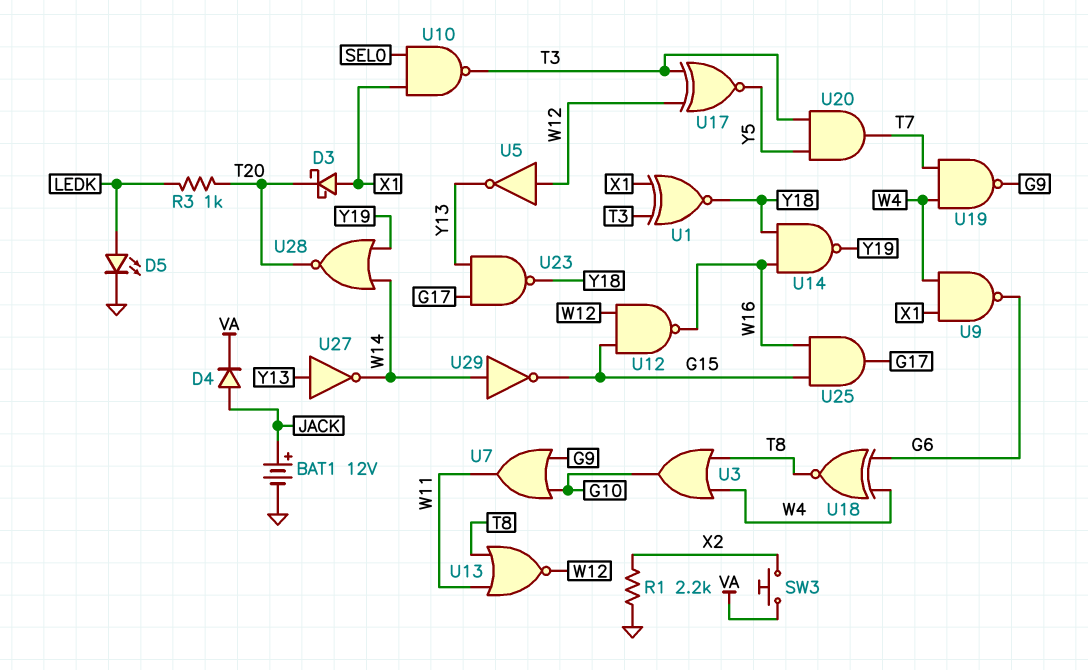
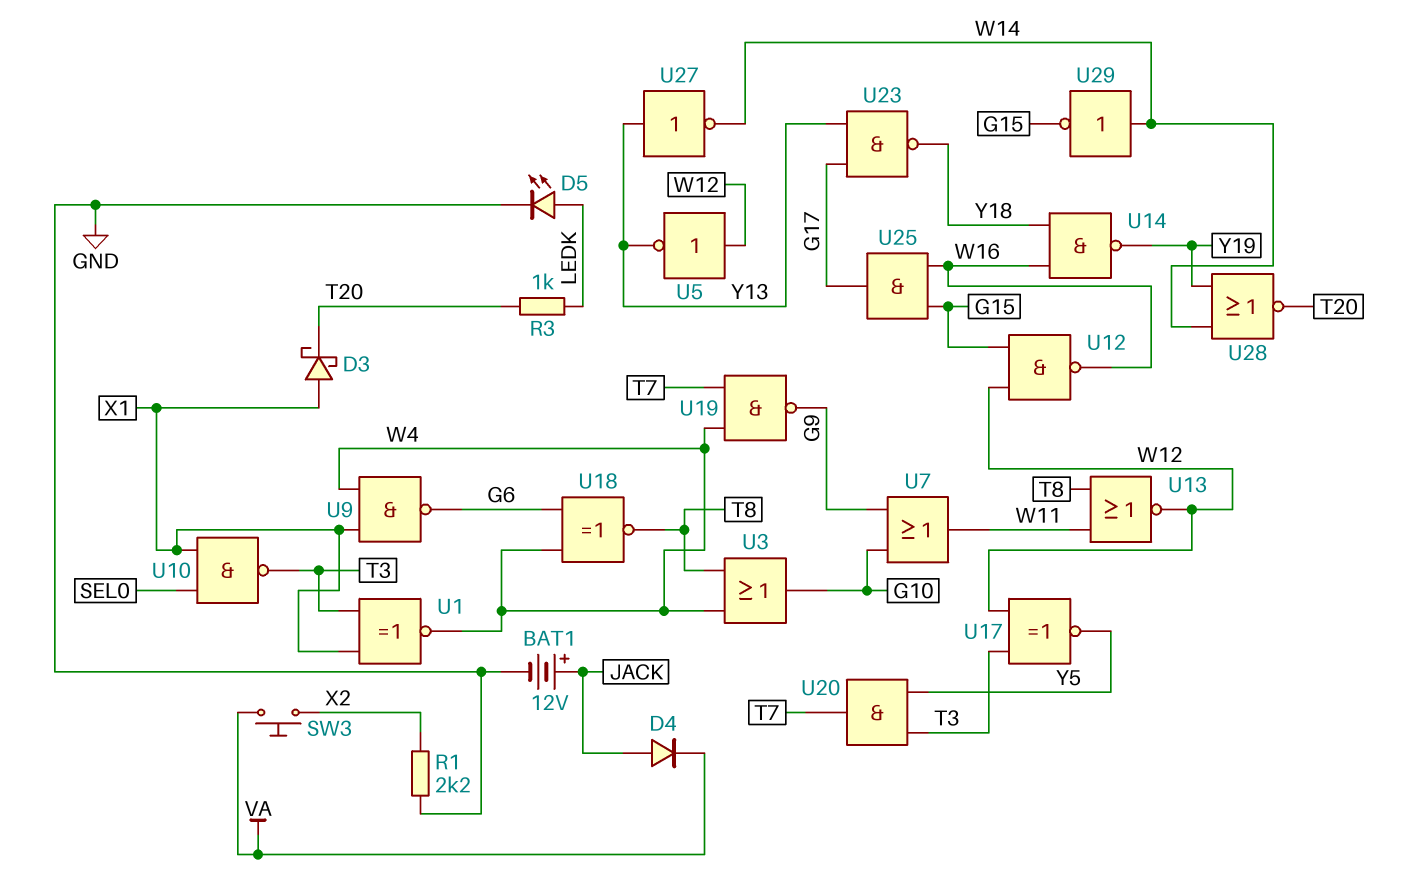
U1: XNOR (in T3, in X1, out Y18) -> XNOR (in T3, in X1, out W4)

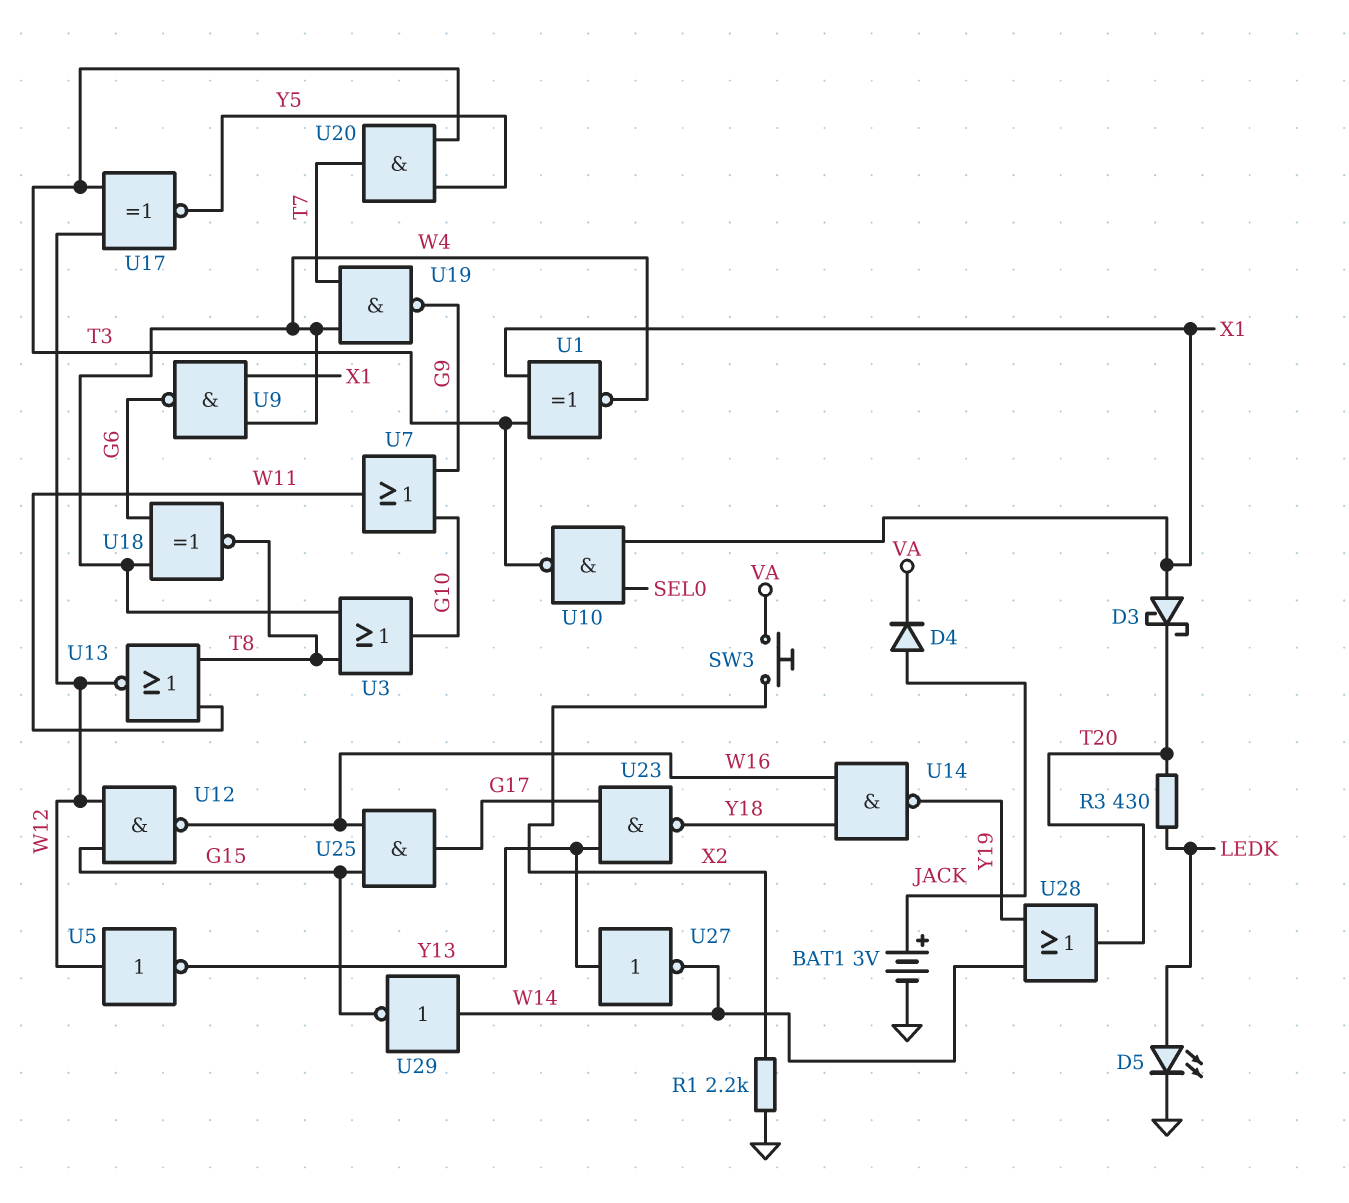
BAT1: 12V (plus JACK, minus GND) -> 3V (plus JACK, minus GND)
R3: 1k (LEDK, T20) -> 430 (LEDK, T20)
U28: NOR (in W14, in Y19, out T20) -> OR (in W14, in Y19, out T20)

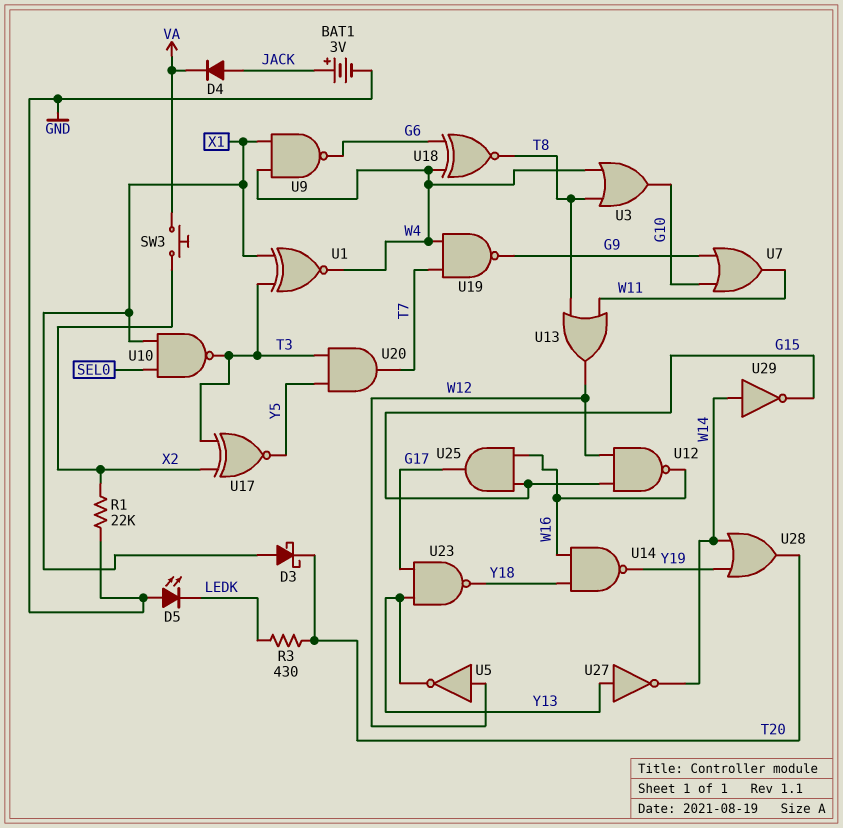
D5: LED (A LEDK, K GND) -> LED (A GND, K LEDK)
R1: 2.2k (GND, X2) -> 22k (GND, X2)
U13: NOR (in T8, in W11, out W12) -> OR (in T8, in W11, out W12)
U17: XNOR (in T3, in W12, out Y5) -> XNOR (in T3, in X2, out Y5)

